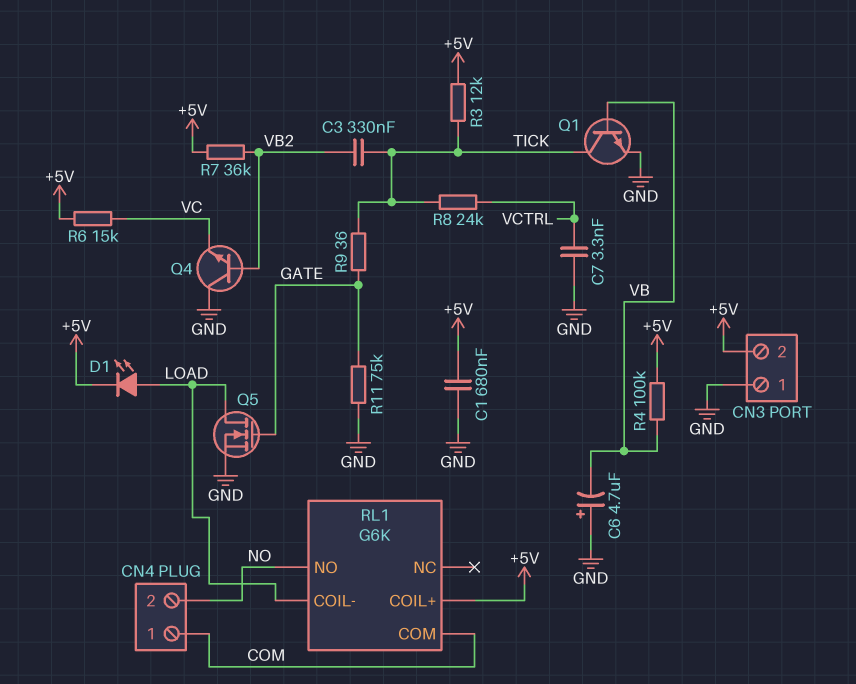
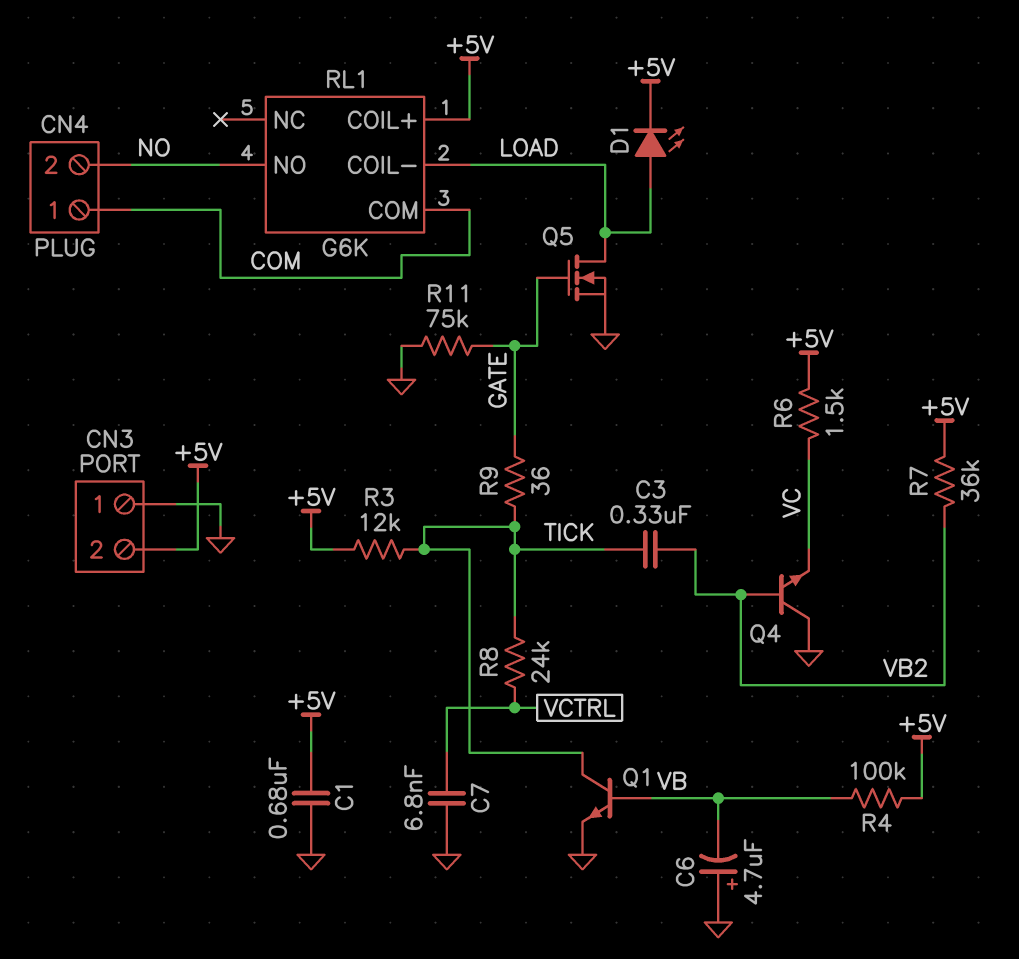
C7: 3.3nF (GND, VCTRL) -> 6.8nF (GND, VCTRL)
R6: 15k (+5V, VC) -> 1.5k (+5V, VC)

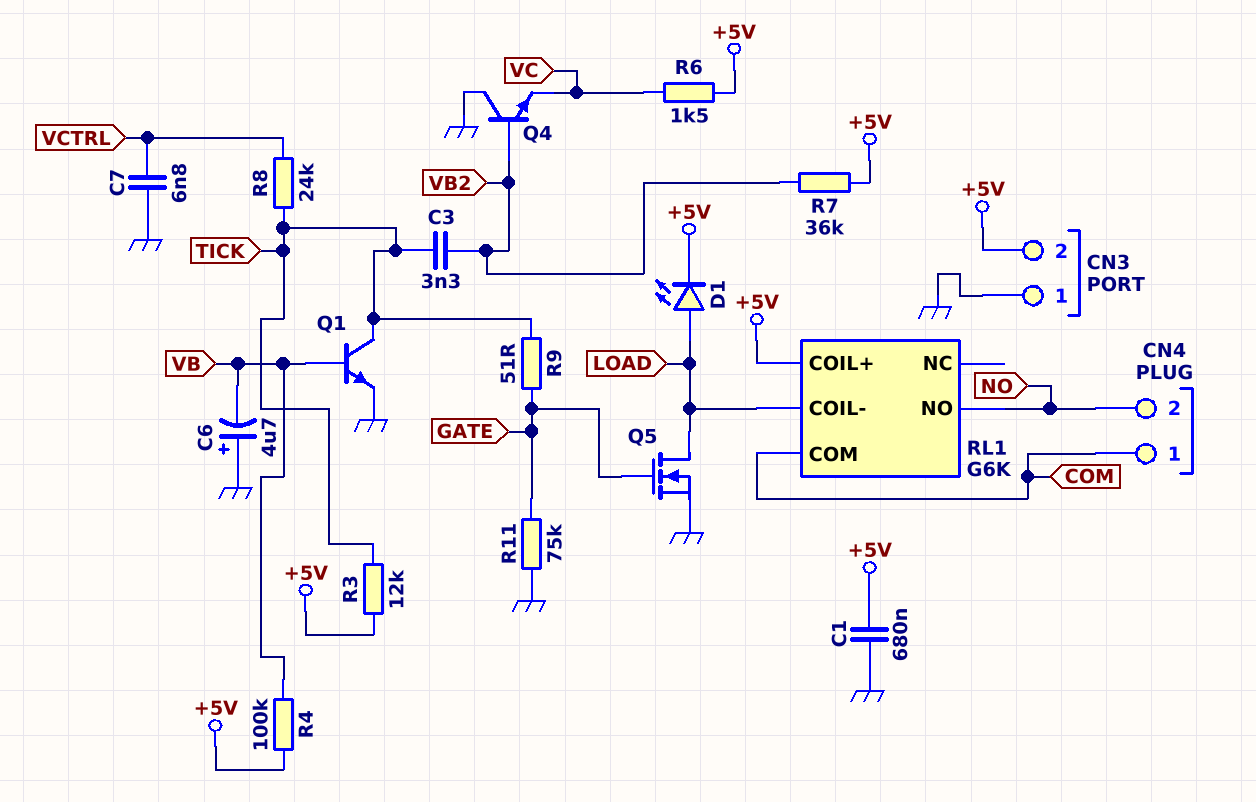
C3: 330nF (TICK, VB2) -> 3.3nF (TICK, VB2)
R9: 36 (GATE, TICK) -> 51 (GATE, TICK)

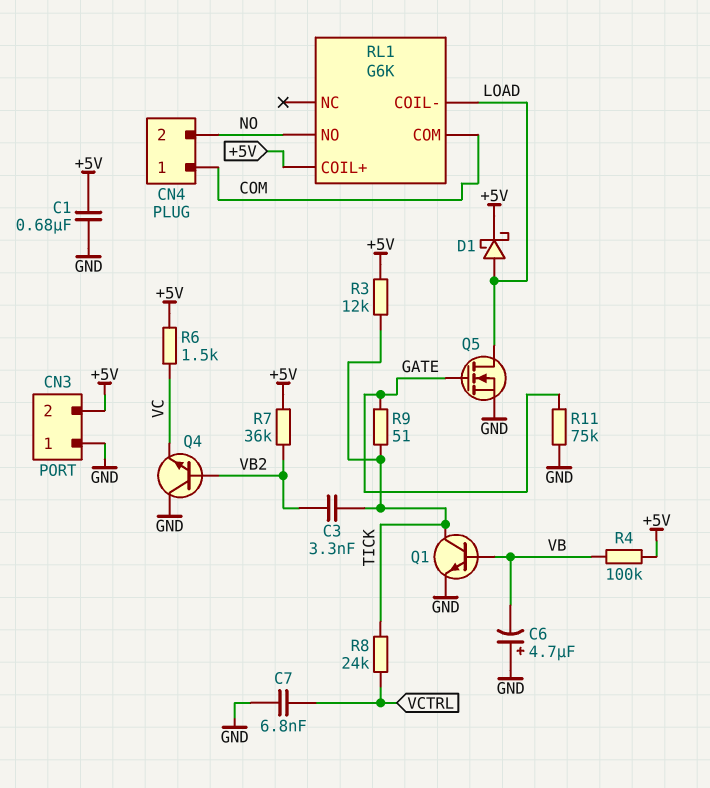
D1: LED (A LOAD, K +5V) -> schottky (A LOAD, K +5V)

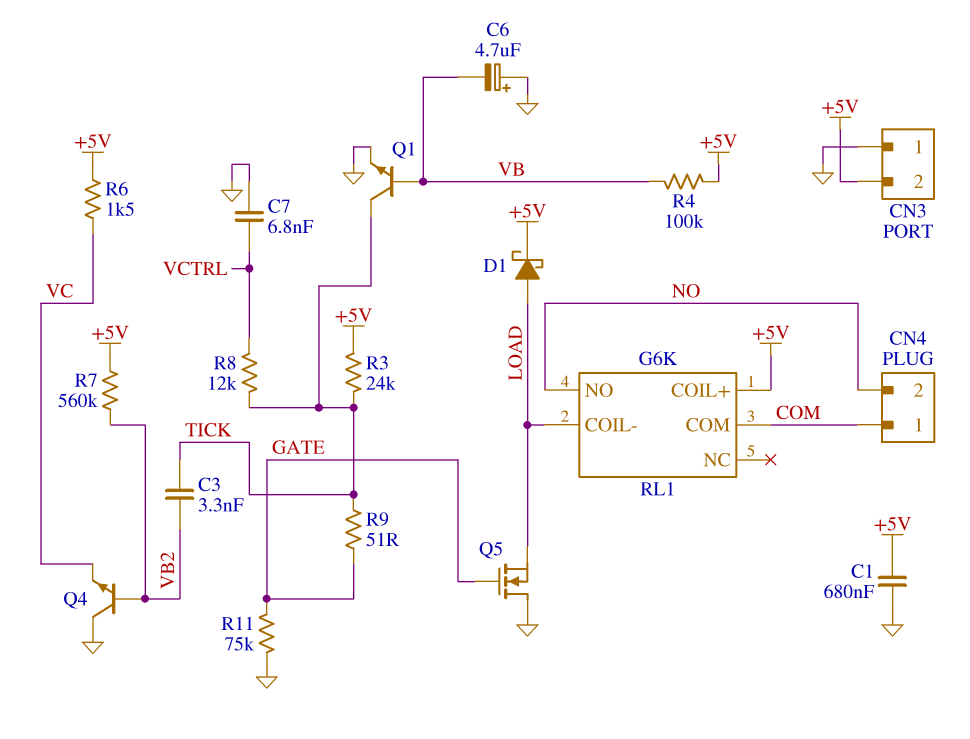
Q5: NMOS (G GATE, D LOAD, S GND) -> NMOS (G GATE, D GND, S LOAD)
R3: 12k (+5V, TICK) -> 24k (+5V, TICK)
R7: 36k (+5V, VB2) -> 560k (+5V, VB2)
R8: 24k (TICK, VCTRL) -> 12k (TICK, VCTRL)

